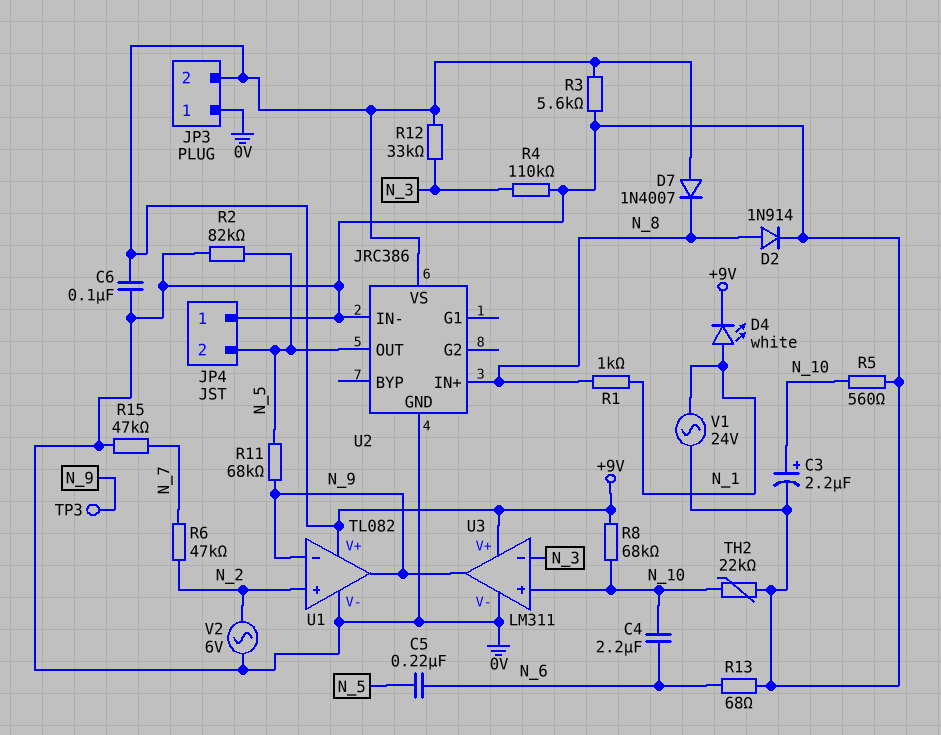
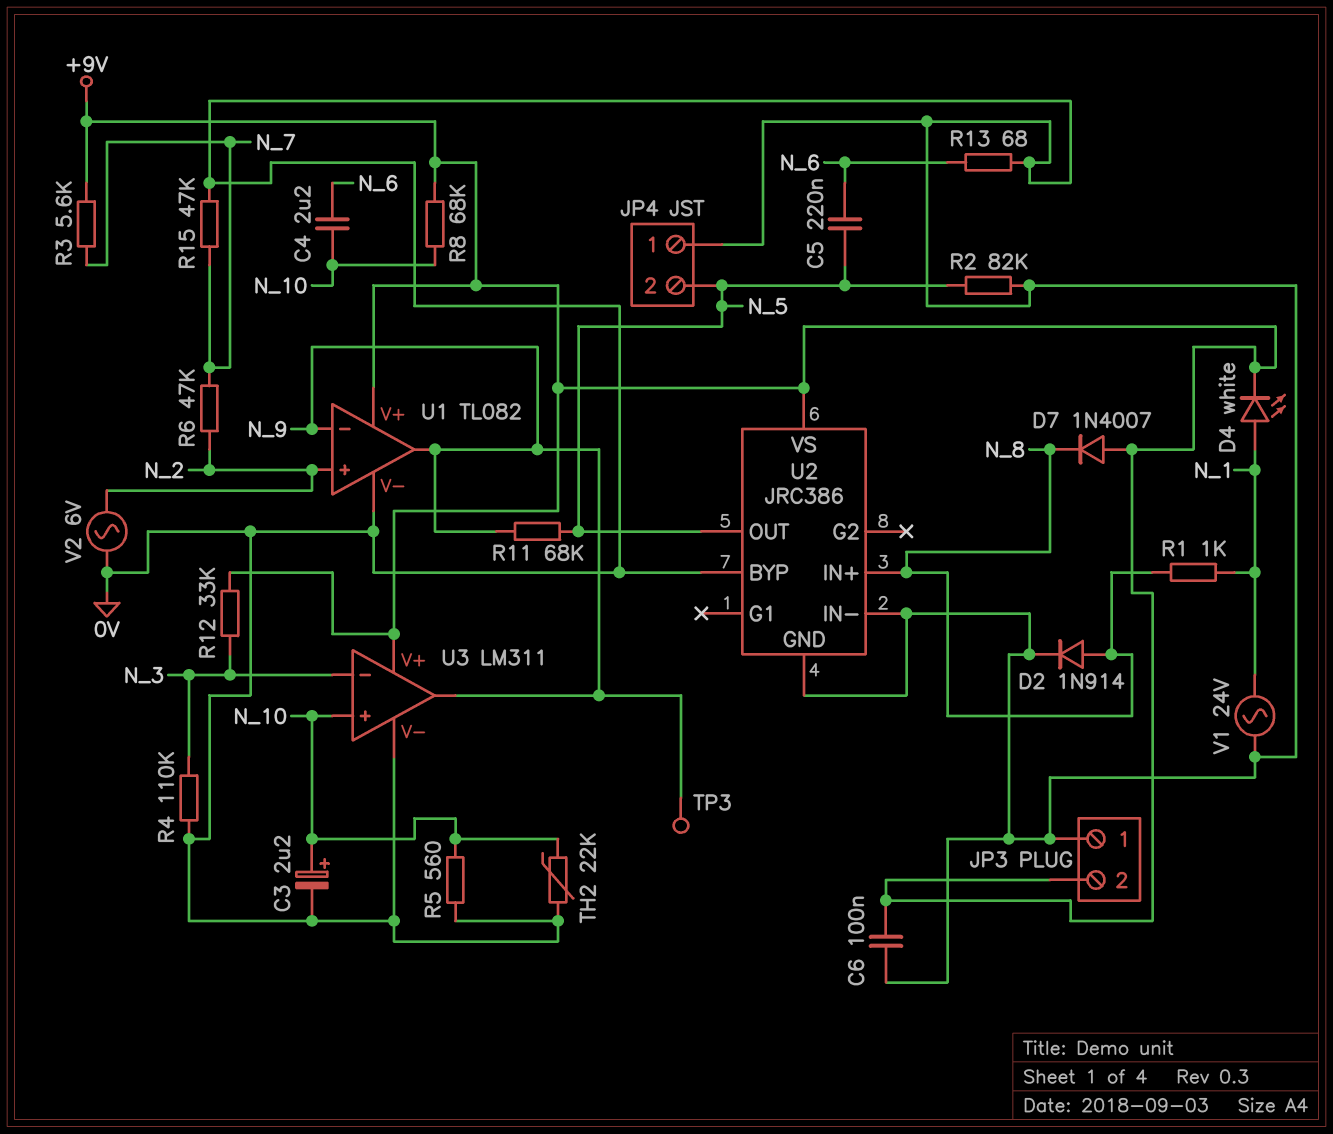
R3: 5.6k (+9V, 0V) -> 5.6k (+9V, N_7)
U2 pin BYP: none -> 0V

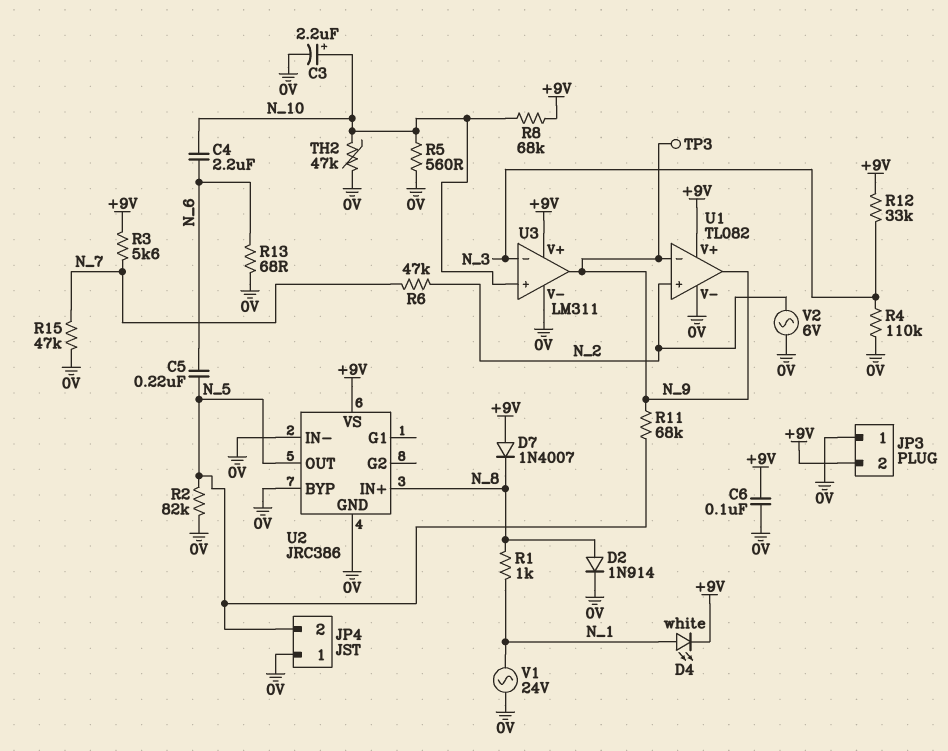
TH2: 22k (0V, N_10) -> 47k (0V, N_10)

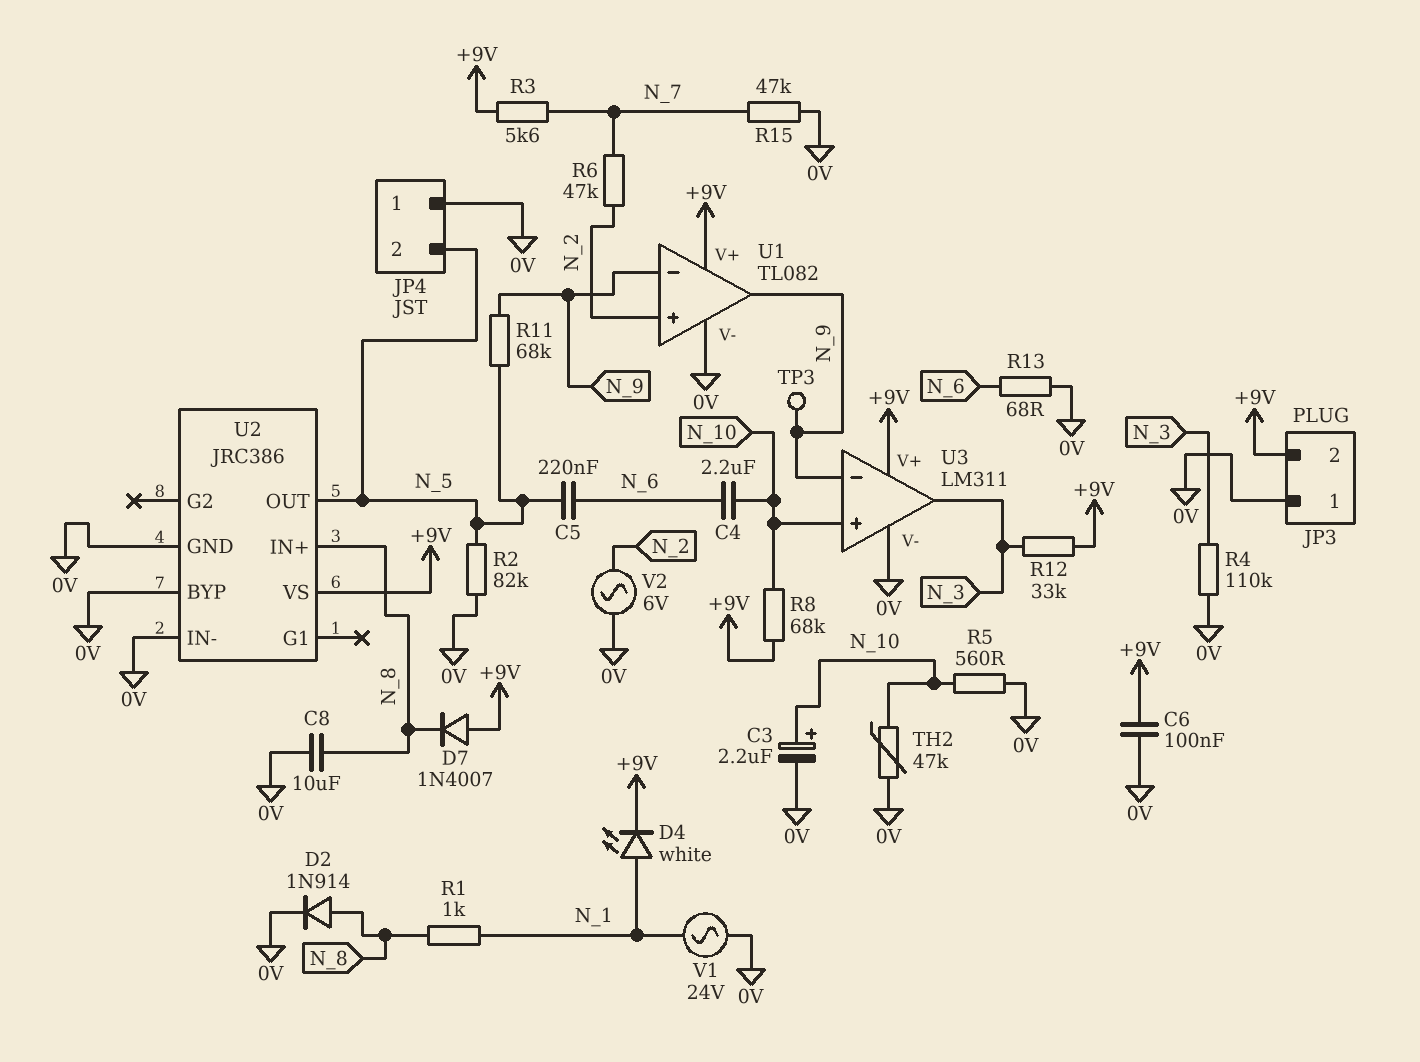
C8: none -> 10uF (0V, N_8)
U3 pin in-: N_3 -> N_9
U3 pin out: N_9 -> N_3

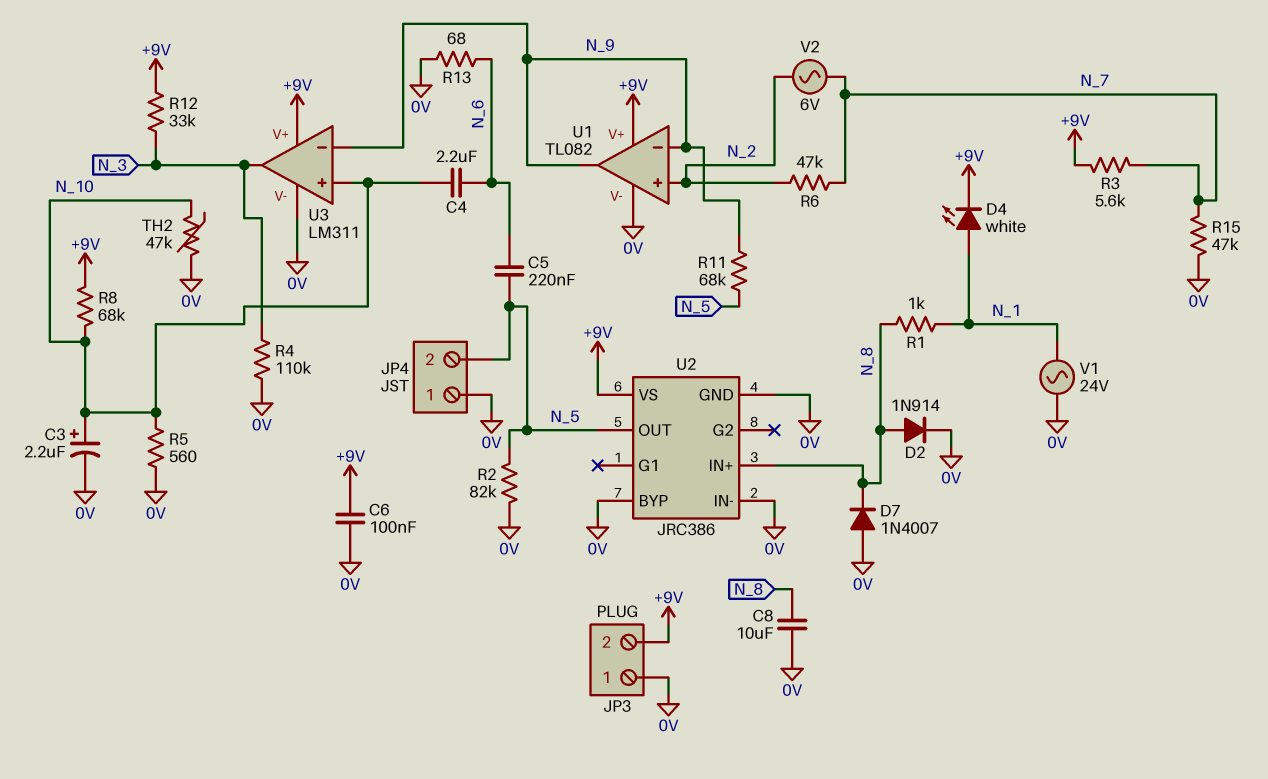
D7: diode 1N4007 (A +9V, K N_8) -> diode 1N4007 (A 0V, K N_8)
TP3: test point (N_9) -> none
V2: AC 6V (0V, N_2) -> AC 6V (N_2, N_7)

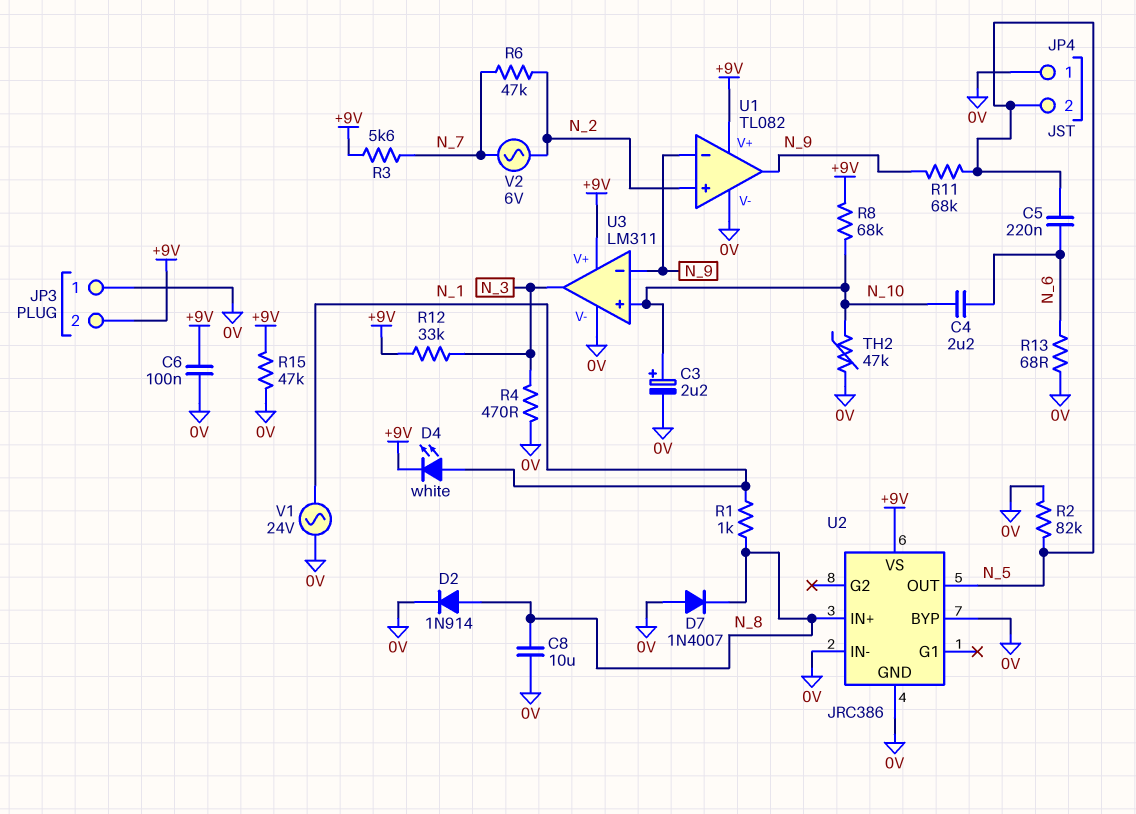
R4: 110k (0V, N_3) -> 470 (0V, N_3)
R5: 560 (0V, N_10) -> none
R15: 47k (0V, N_7) -> 47k (+9V, 0V)

